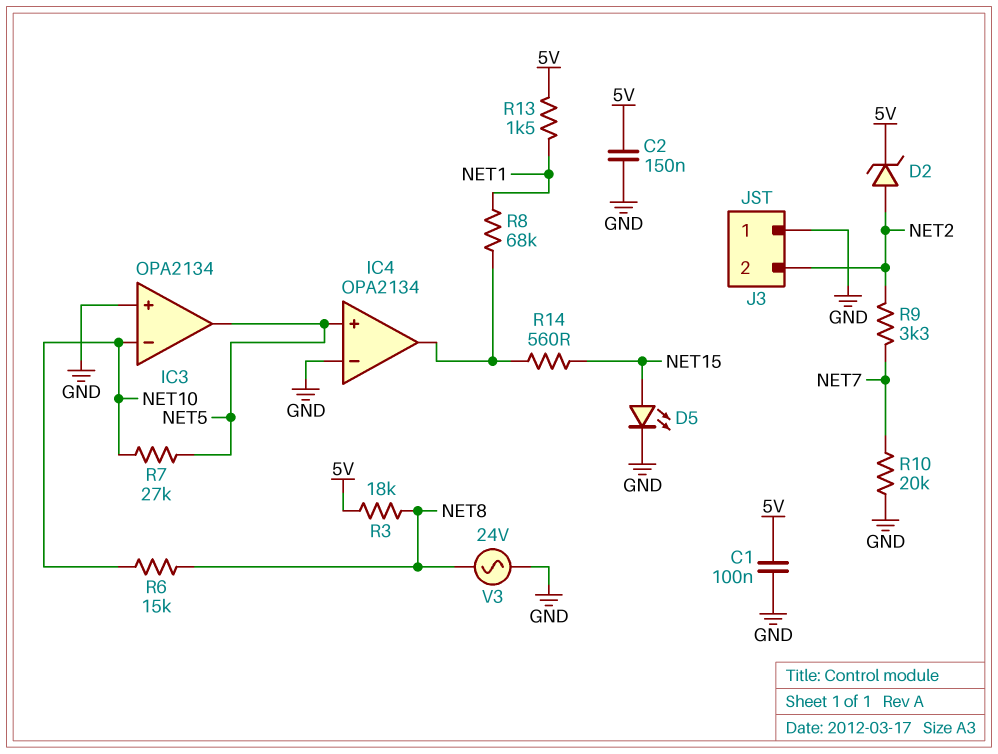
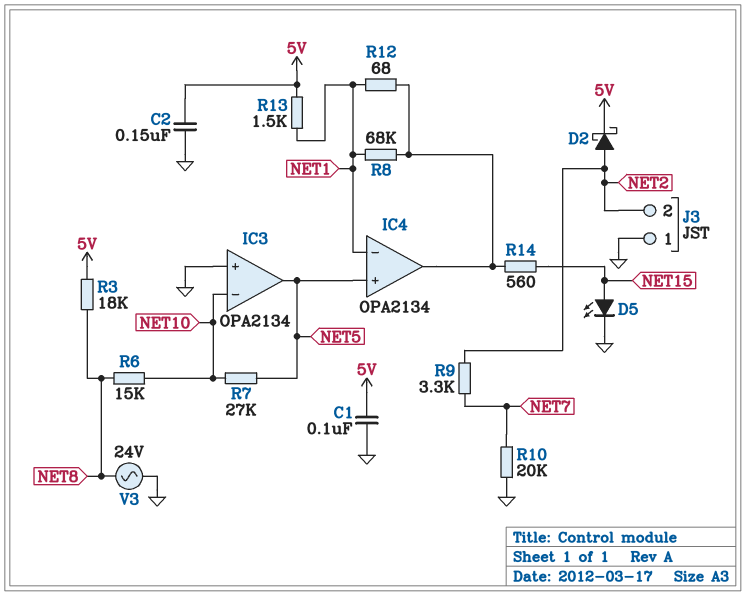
D2: zener (A NET2, K 5V) -> schottky (A NET2, K 5V)
IC4 pin in-: GND -> NET1
R12: none -> 68 (IC4/out, NET1)

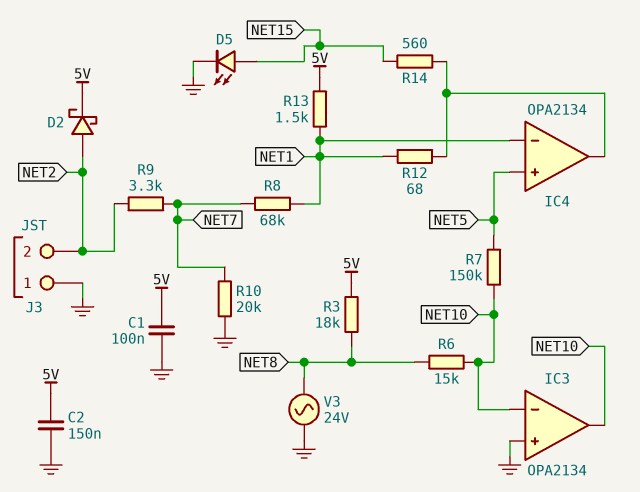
IC3 pin out: NET5 -> NET10
R7: 27k (NET5, NET10) -> 150k (NET5, NET10)
R8: 68k (IC4/out, NET1) -> 68k (NET1, NET7)

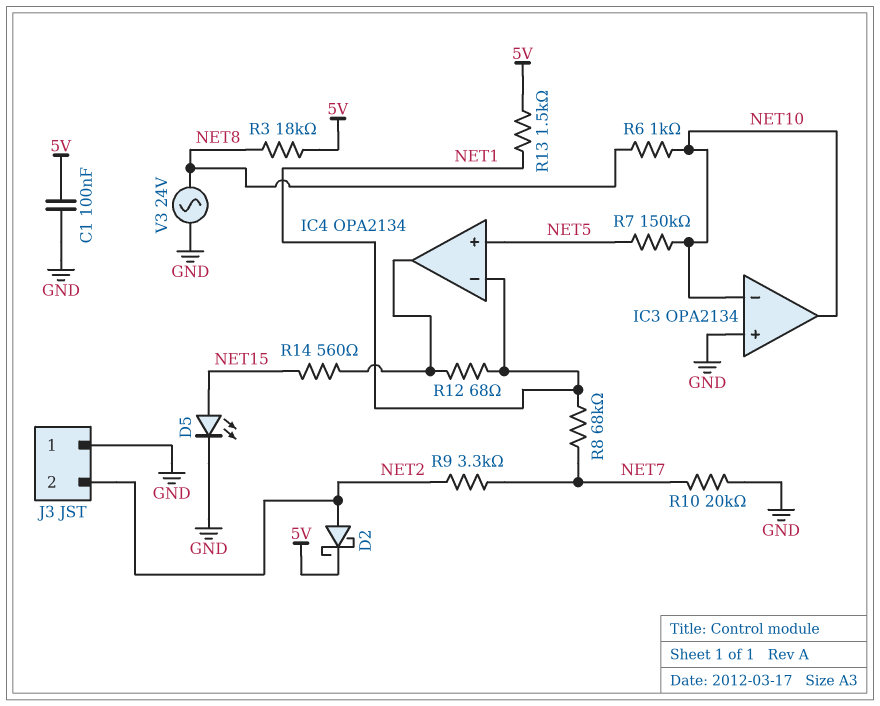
C2: 150nF (5V, GND) -> none
R6: 15k (NET8, NET10) -> 1k (NET8, NET10)

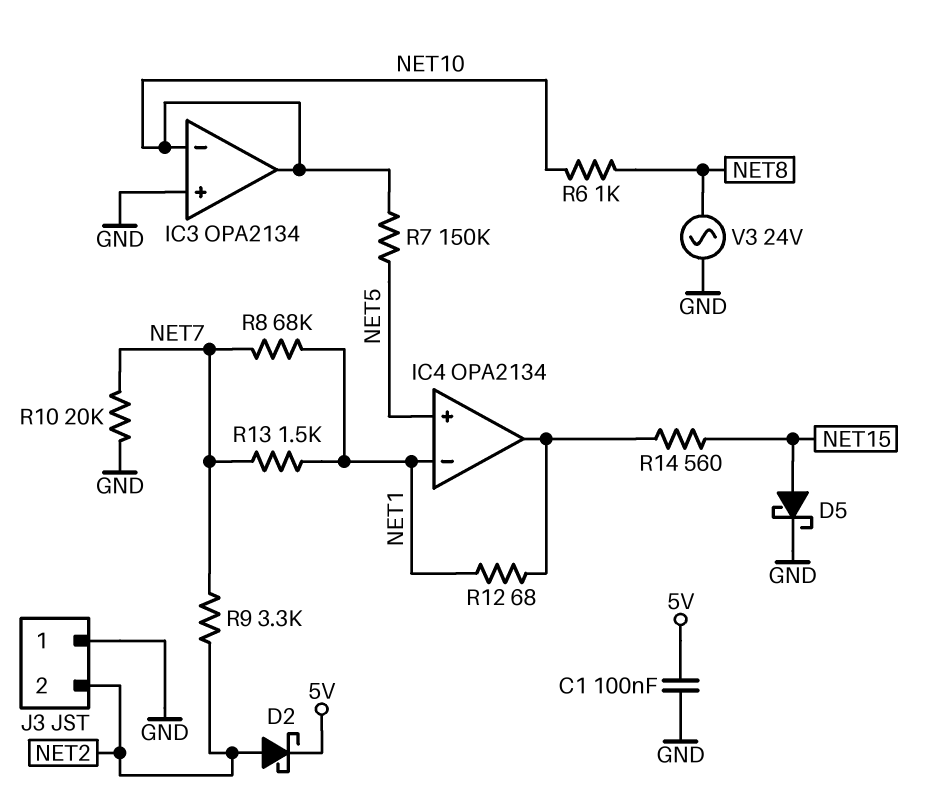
D5: LED (A NET15, K GND) -> schottky (A NET15, K GND)
R3: 18k (5V, NET8) -> none
R13: 1.5k (5V, NET1) -> 1.5k (NET1, NET7)

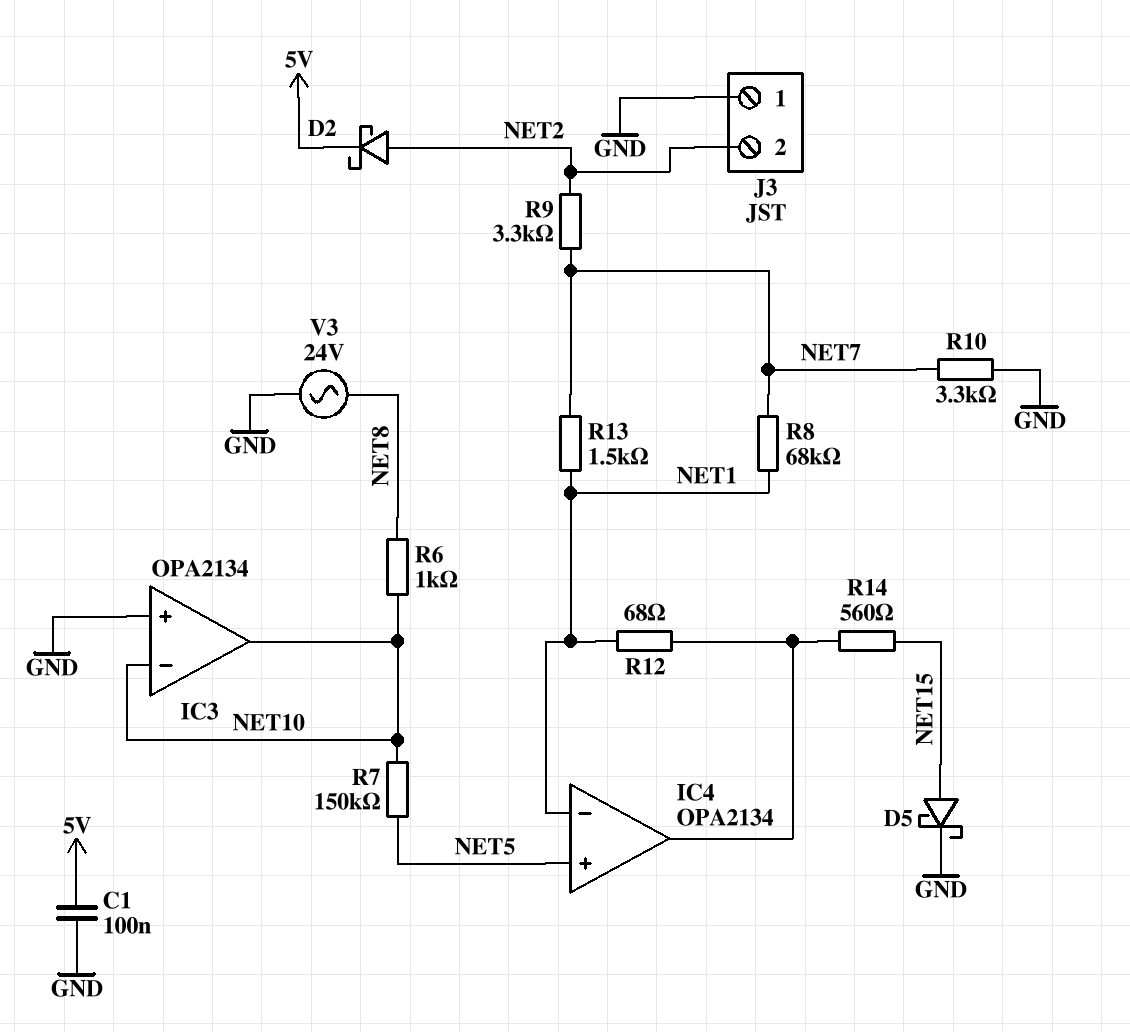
R10: 20k (GND, NET7) -> 3.3k (GND, NET7)

